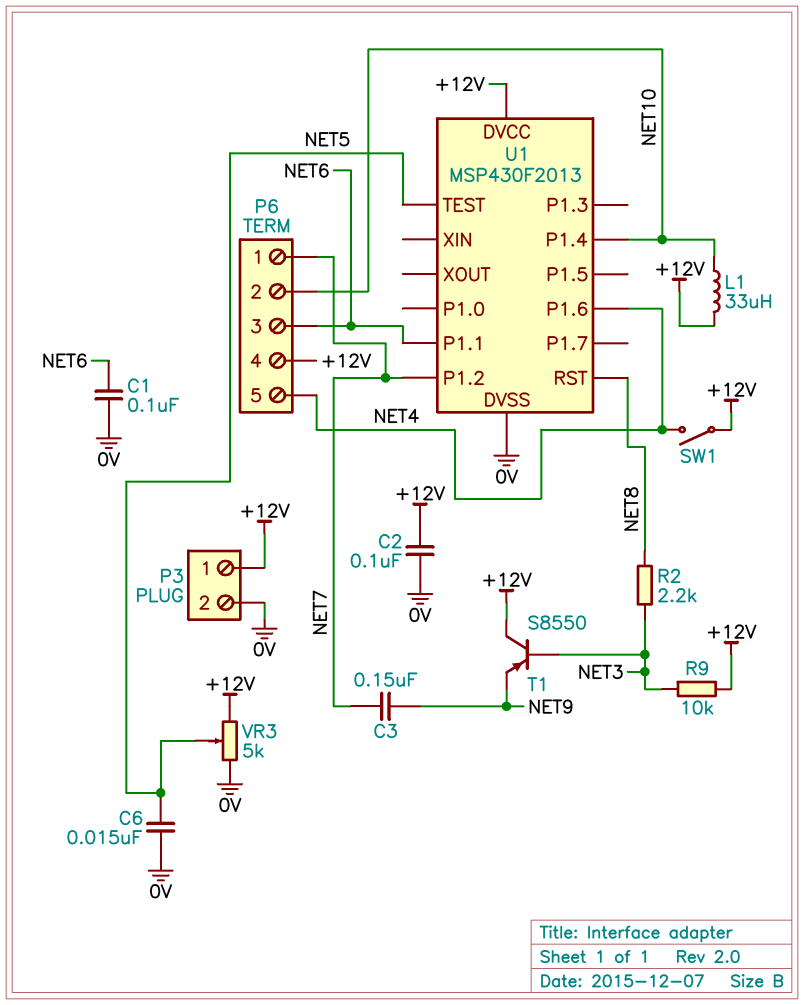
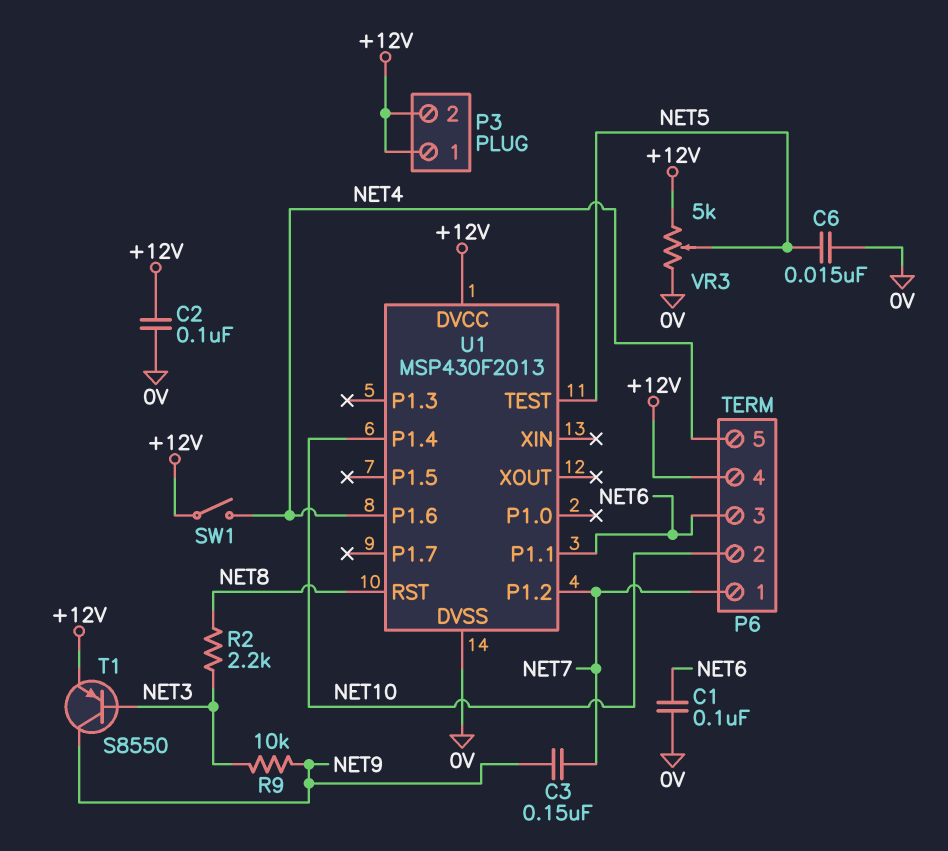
L1: 33uH (+12V, NET10) -> none
P3 pin 2: 0V -> +12V
R9: 10k (+12V, NET3) -> 10k (NET3, NET9)
T1: PNP S8550 (B NET3, C +12V, E NET9) -> PNP S8550 (B NET3, C NET9, E +12V)

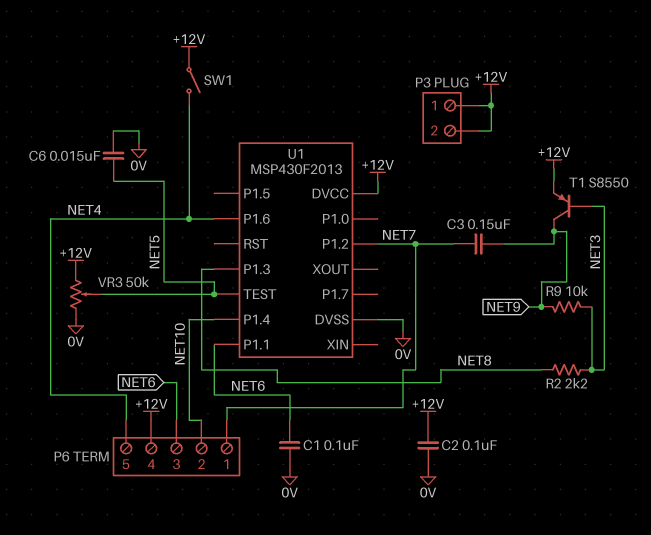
U1 pin P1.3: none -> NET8
U1 pin RST: NET8 -> none
VR3: 5k (+12V, 0V, wiper NET5) -> 50k (+12V, 0V, wiper NET5)

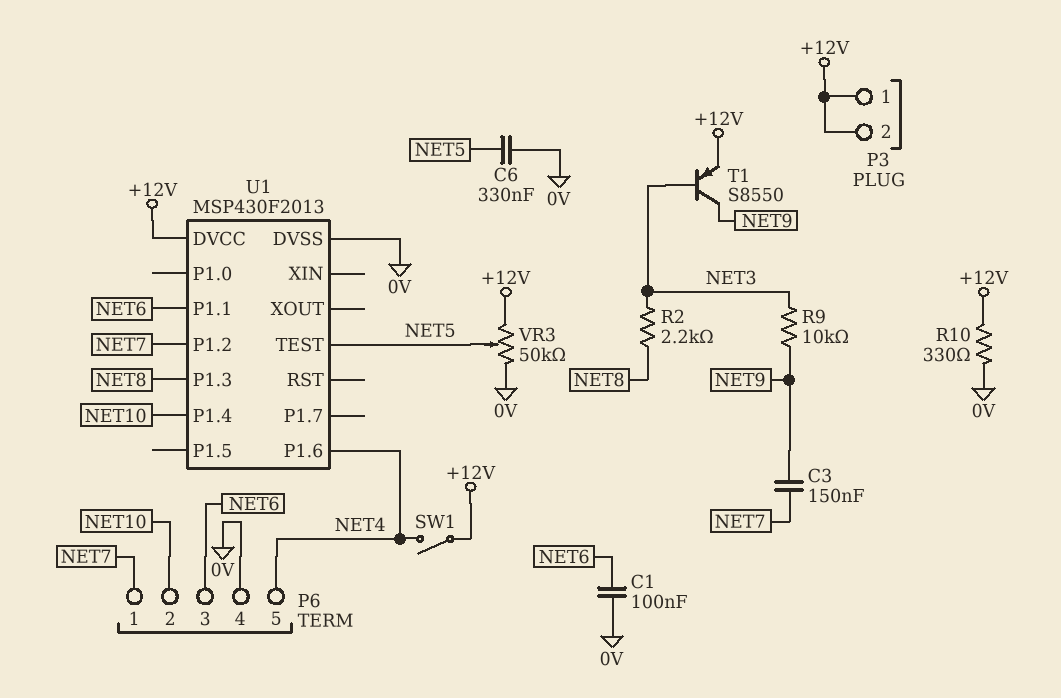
C2: 100nF (+12V, 0V) -> none
C6: 15nF (0V, NET5) -> 330nF (0V, NET5)
P6 pin 4: +12V -> 0V
R10: none -> 330 (+12V, 0V)

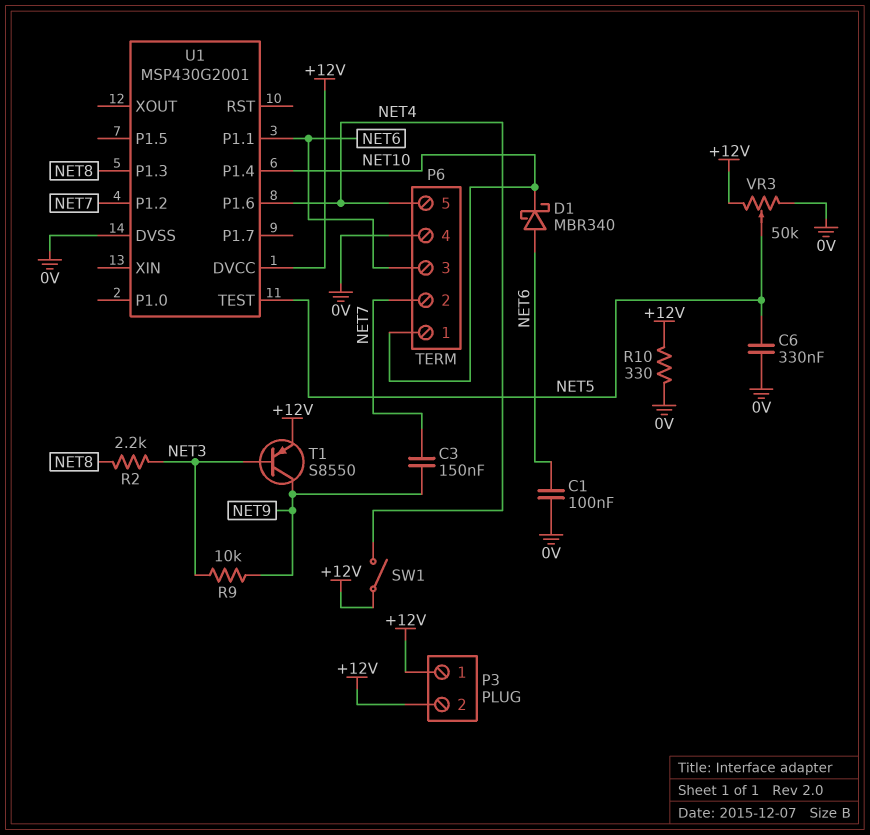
D1: none -> schottky MBR340 (A NET6, K NET10)
P6 pin 1: NET7 -> NET10
P6 pin 2: NET10 -> NET7
U1: MSP430F2013 -> MSP430G2001

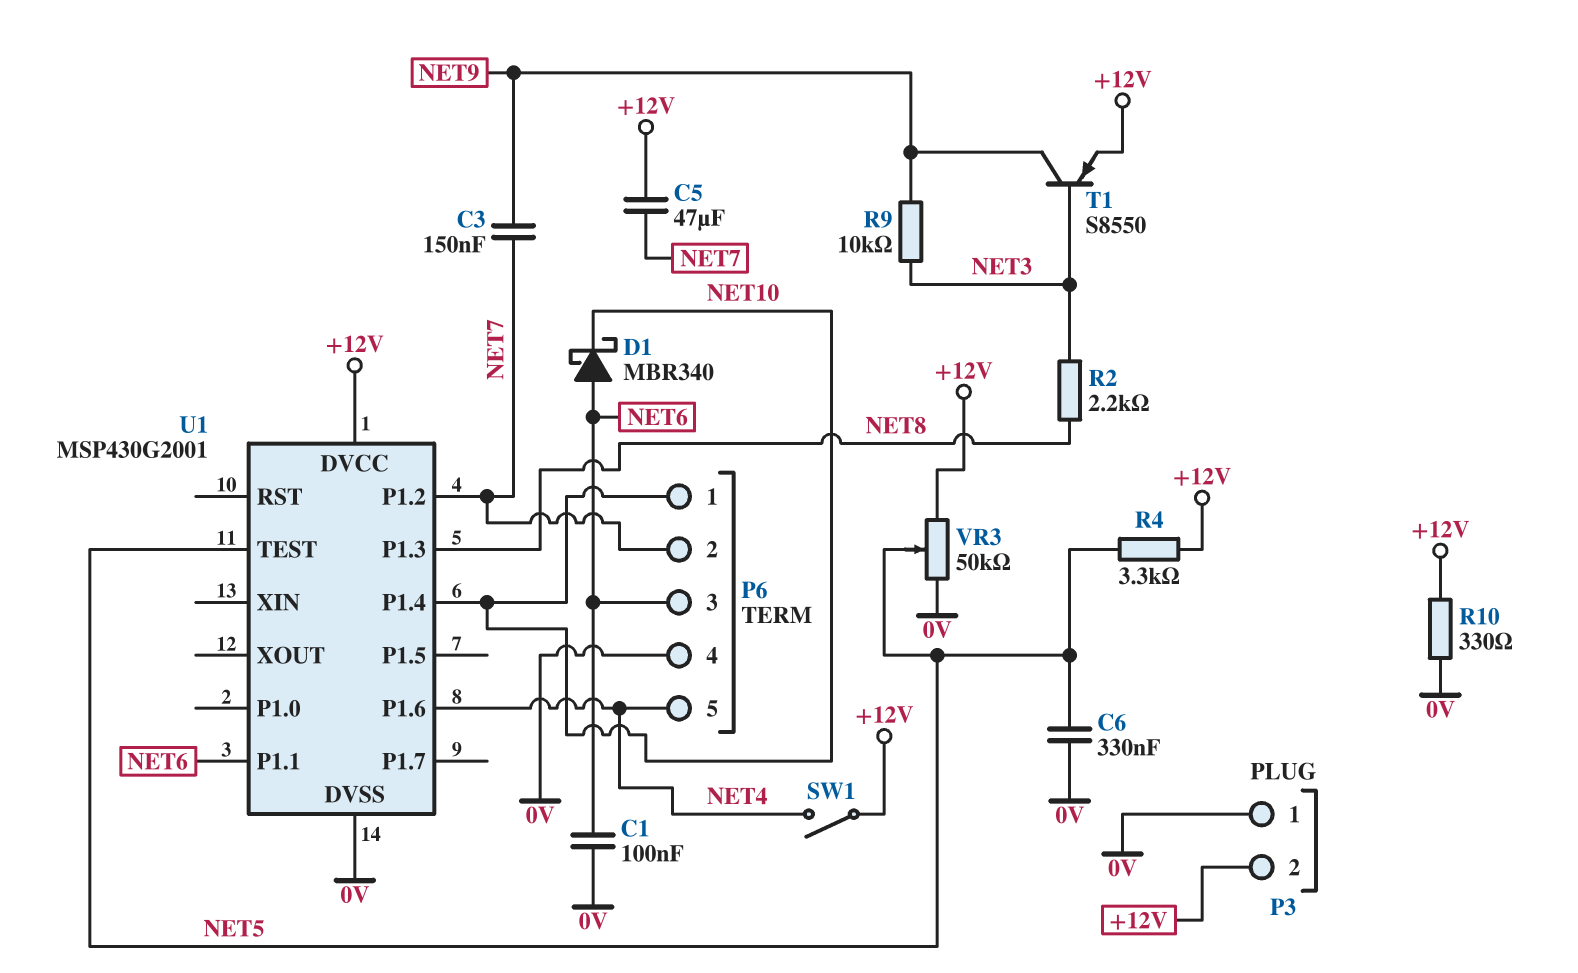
C5: none -> 47uF (+12V, NET7)
P3 pin 1: +12V -> 0V
R4: none -> 3.3k (+12V, NET5)

